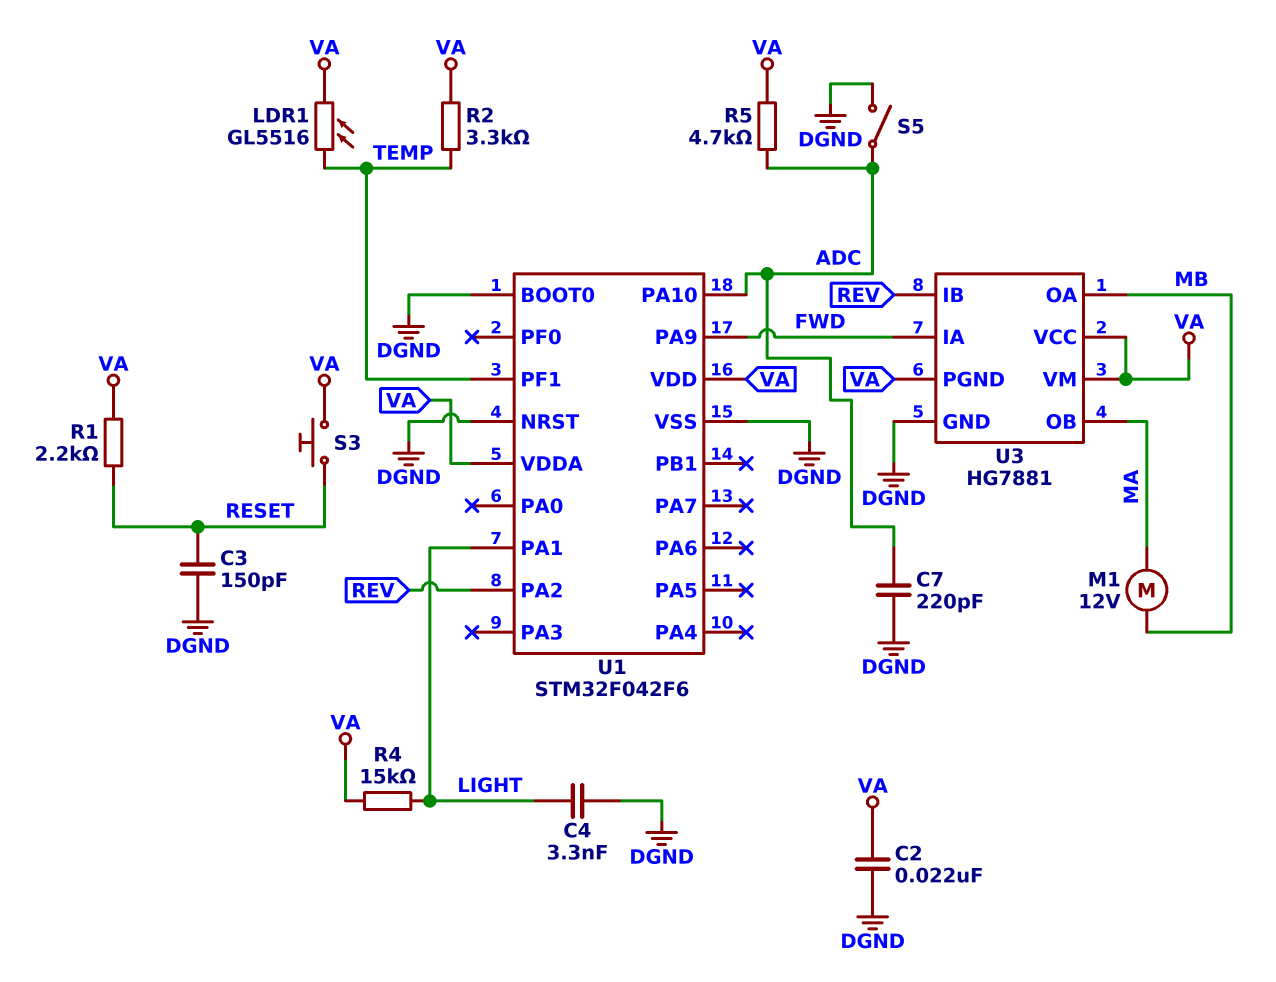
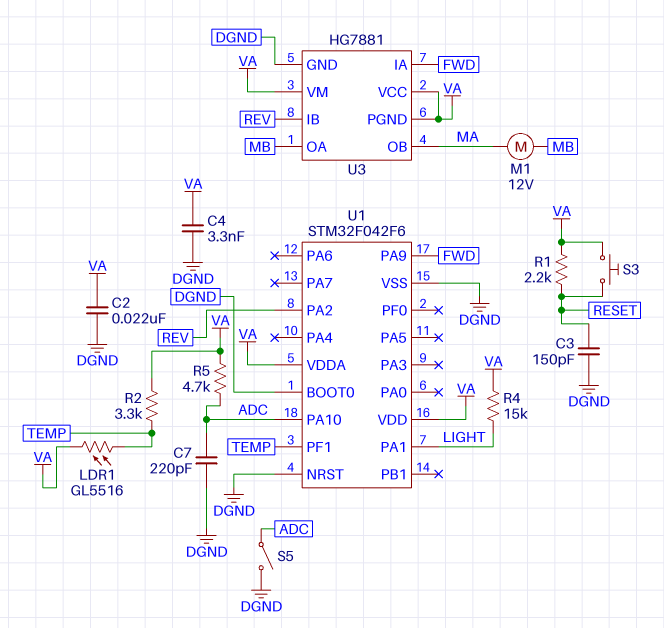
C4: 3.3nF (DGND, LIGHT) -> 3.3nF (DGND, VA)

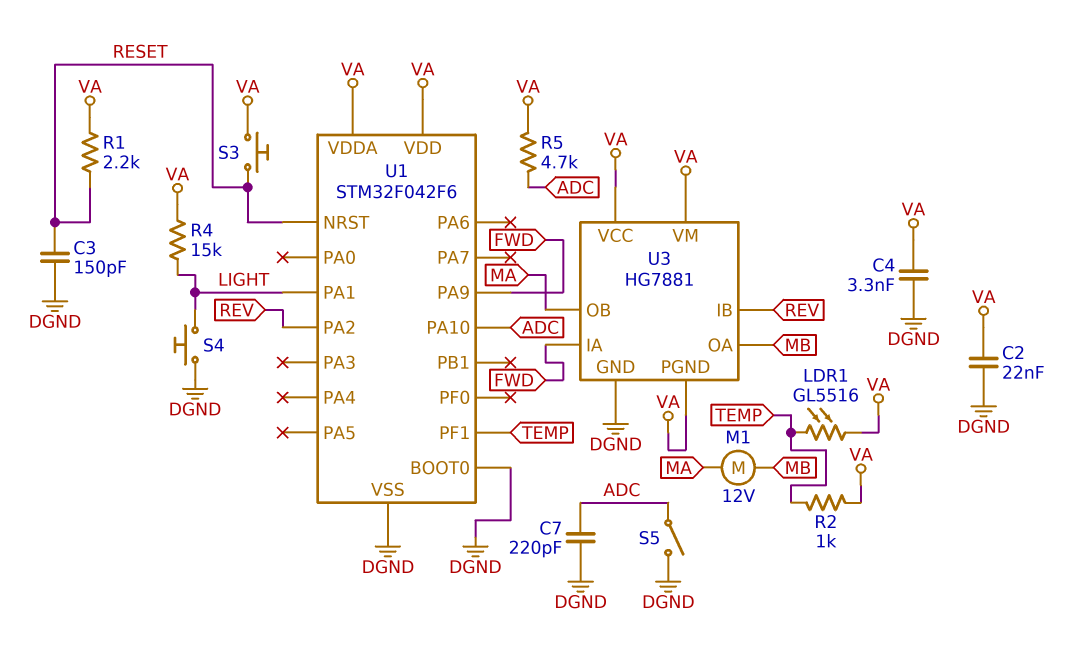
R2: 3.3k (TEMP, VA) -> 1k (TEMP, VA)
S4: none -> button (DGND, LIGHT)
U1 pin NRST: DGND -> RESET

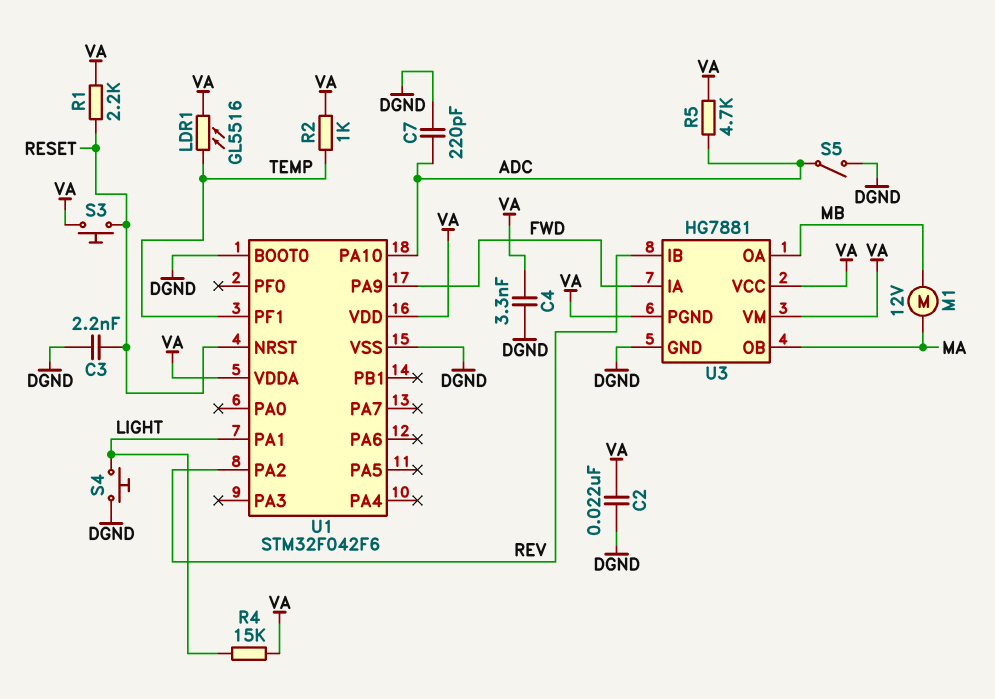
C3: 150pF (DGND, RESET) -> 2.2nF (DGND, RESET)

